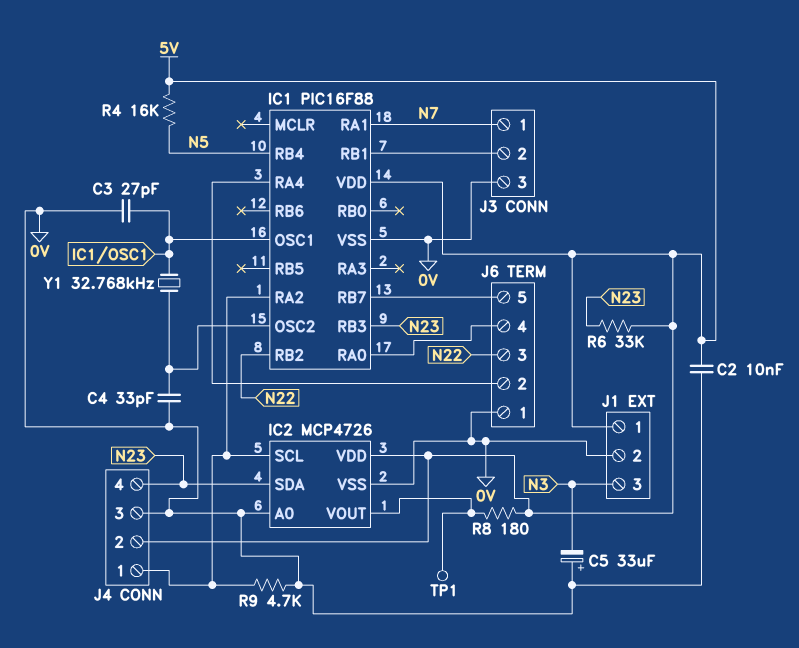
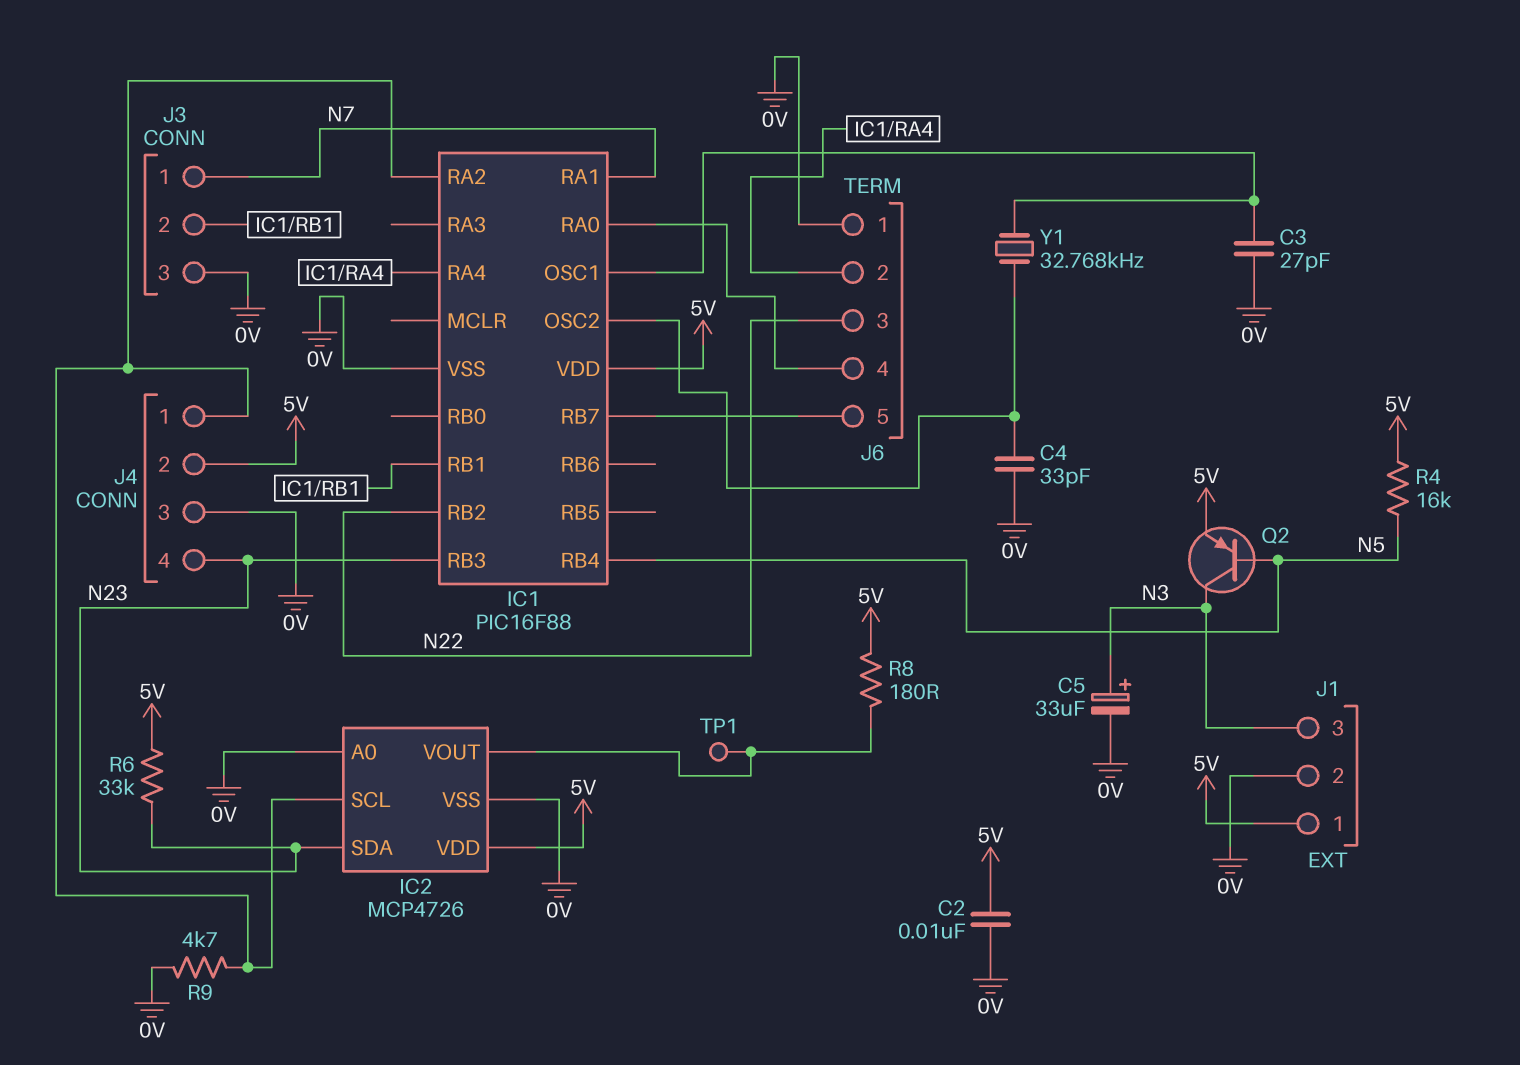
C5: 33uF (plus 0V, minus N3) -> 33uF (plus N3, minus 0V)
Q2: none -> PNP (B N5, C N3, E 5V)

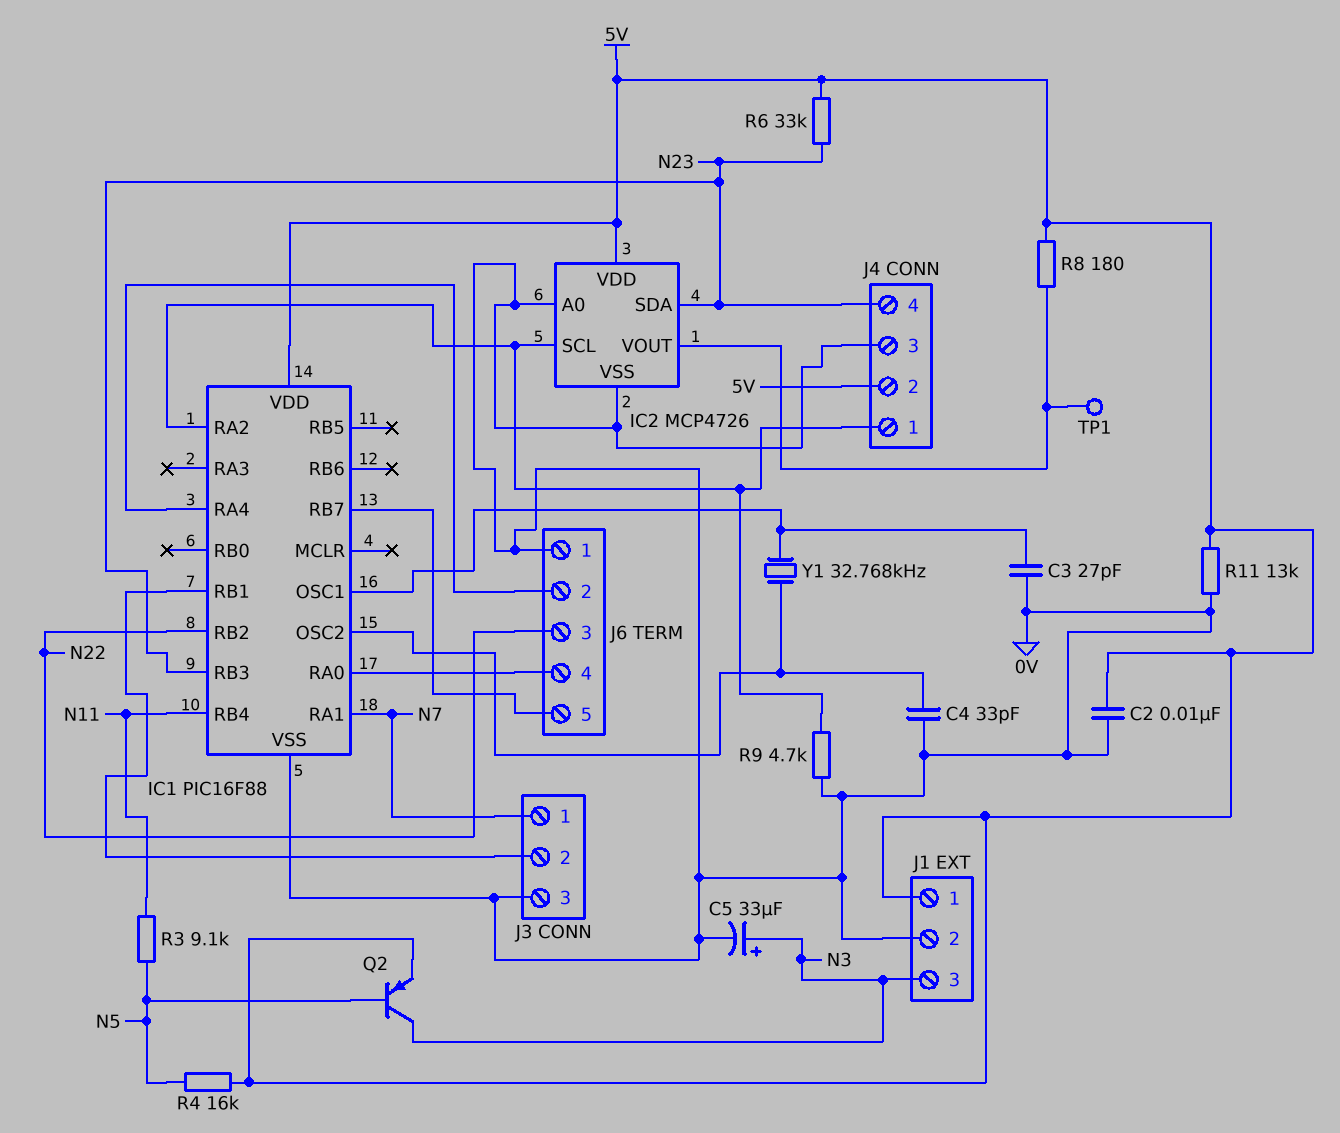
IC1 pin RB4: N5 -> N11
R3: none -> 9.1k (N5, N11)
R11: none -> 13k (0V, 5V)

